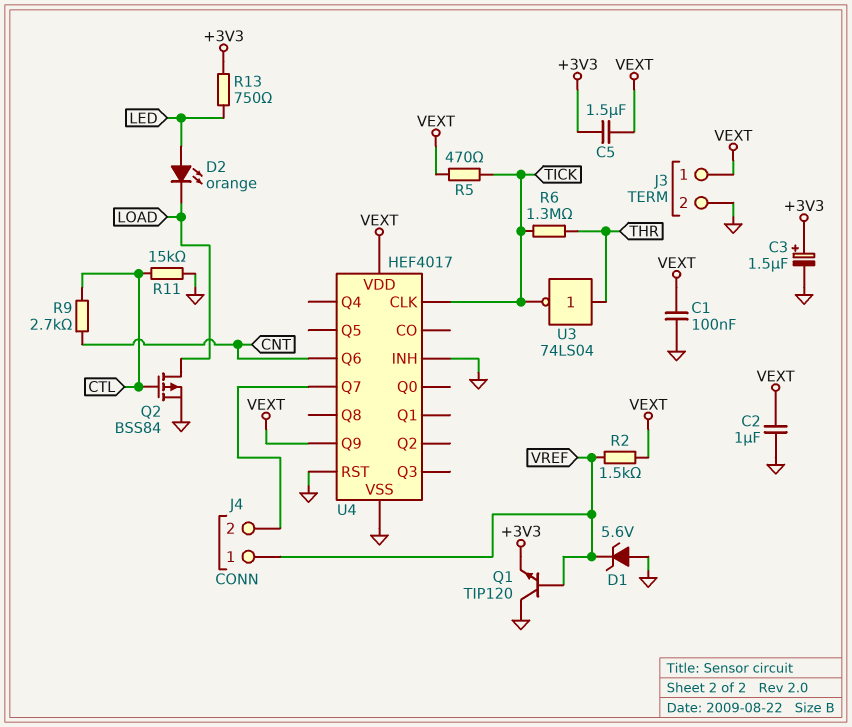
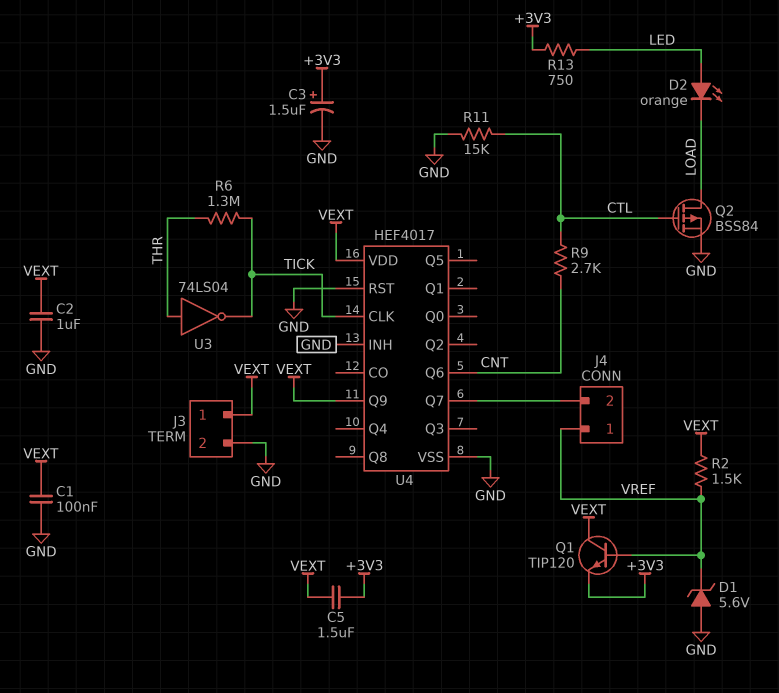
Q1: NPN TIP120 (B VREF, C GND, E +3V3) -> NPN TIP120 (B VREF, C VEXT, E +3V3)
R5: 470 (TICK, VEXT) -> none

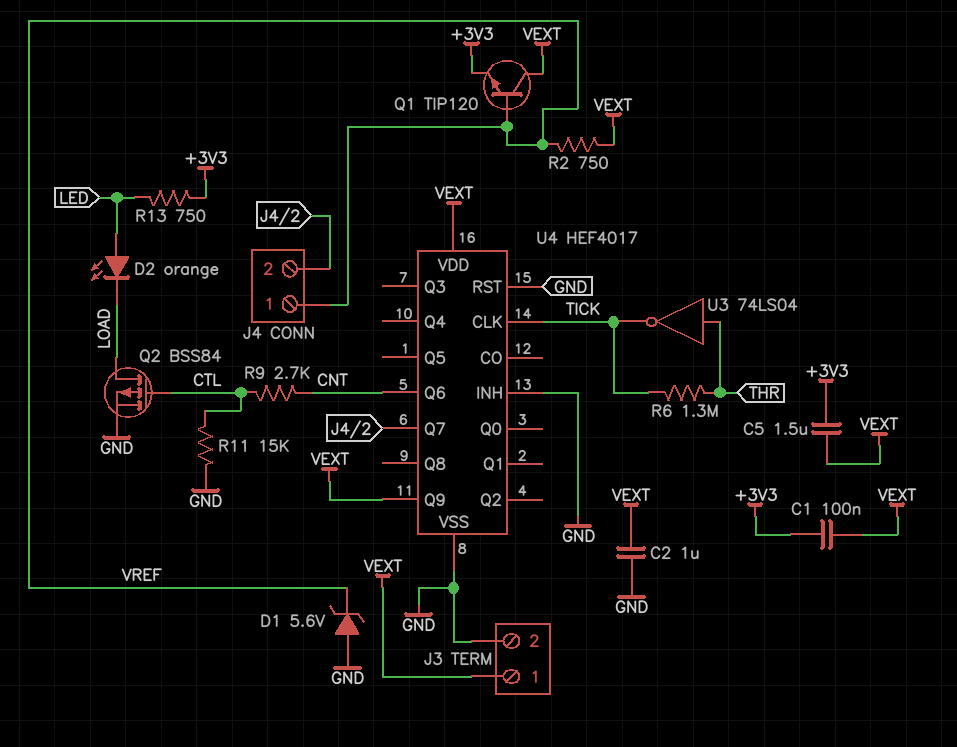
C1: 100nF (GND, VEXT) -> 100nF (+3V3, VEXT)
C3: 1.5uF (plus +3V3, minus GND) -> none
R2: 1.5k (VEXT, VREF) -> 750 (VEXT, VREF)

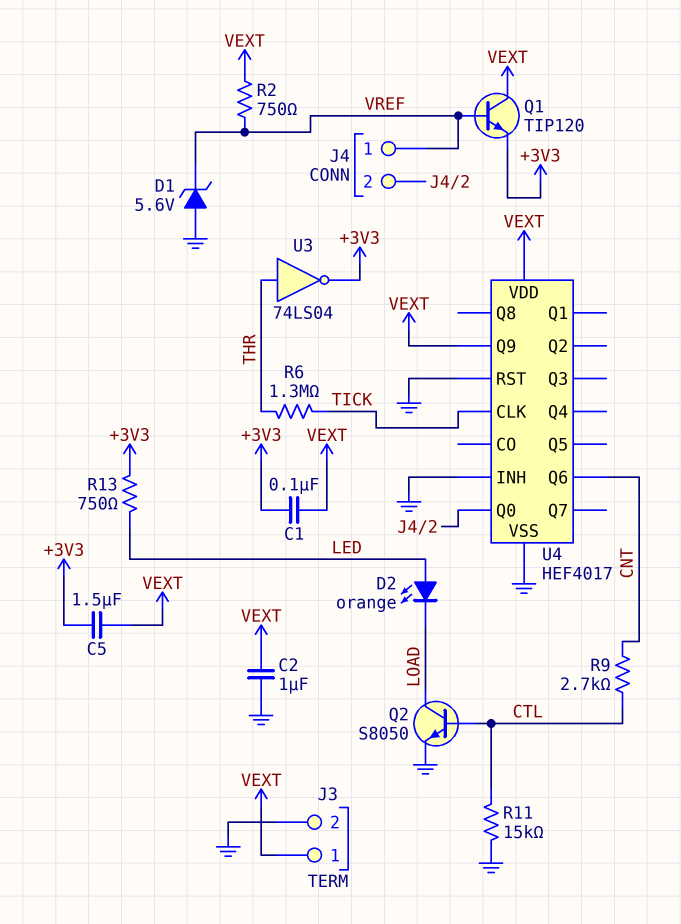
Q2: PMOS BSS84 (G CTL, D LOAD, S GND) -> NPN S8050 (B CTL, C LOAD, E GND)
U3: NOT 74LS04 (in THR, out TICK) -> NOT 74LS04 (in THR, out +3V3)
U4 pin Q0: none -> J4/2
U4 pin Q7: J4/2 -> none

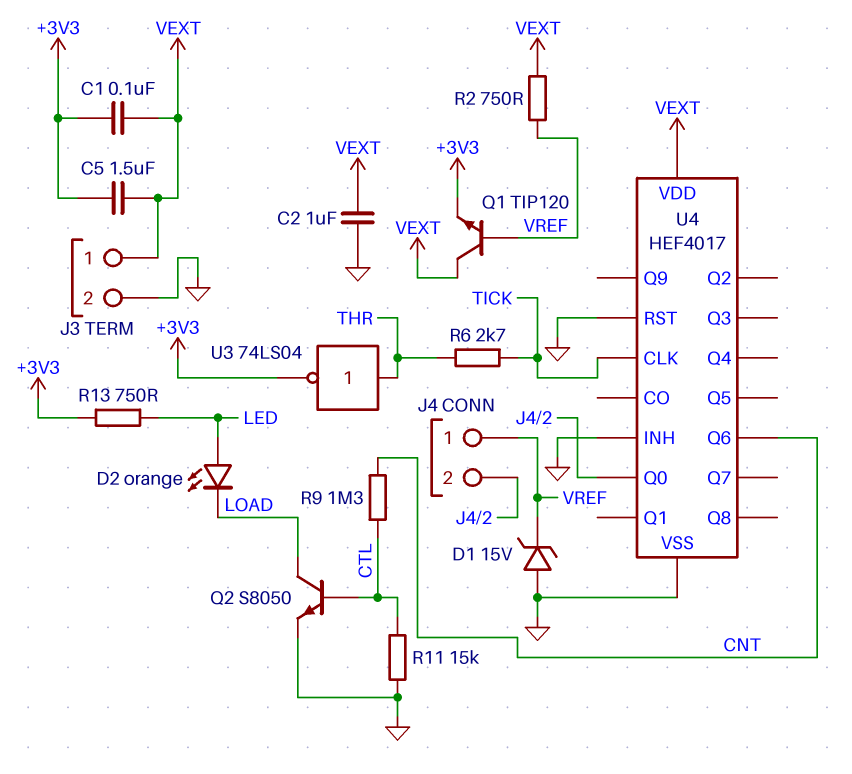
D1: zener 5.6V (A GND, K VREF) -> zener 15V (A GND, K VREF)
R6: 1.3M (THR, TICK) -> 2.7k (THR, TICK)
R9: 2.7k (CNT, CTL) -> 1.3M (CNT, CTL)
U4 pin Q9: VEXT -> none

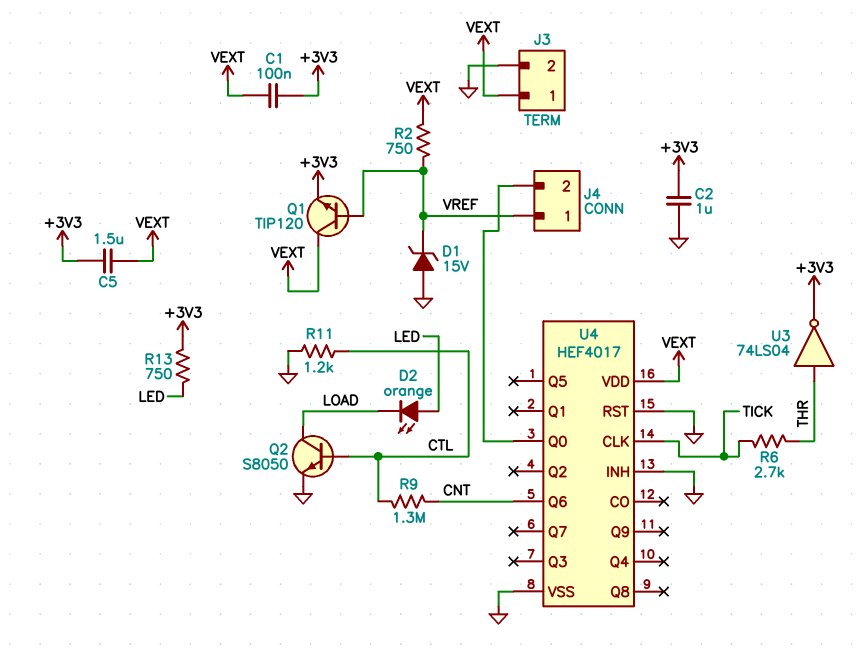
C2: 1uF (GND, VEXT) -> 1uF (+3V3, GND)
R11: 15k (CTL, GND) -> 1.2k (CTL, GND)

